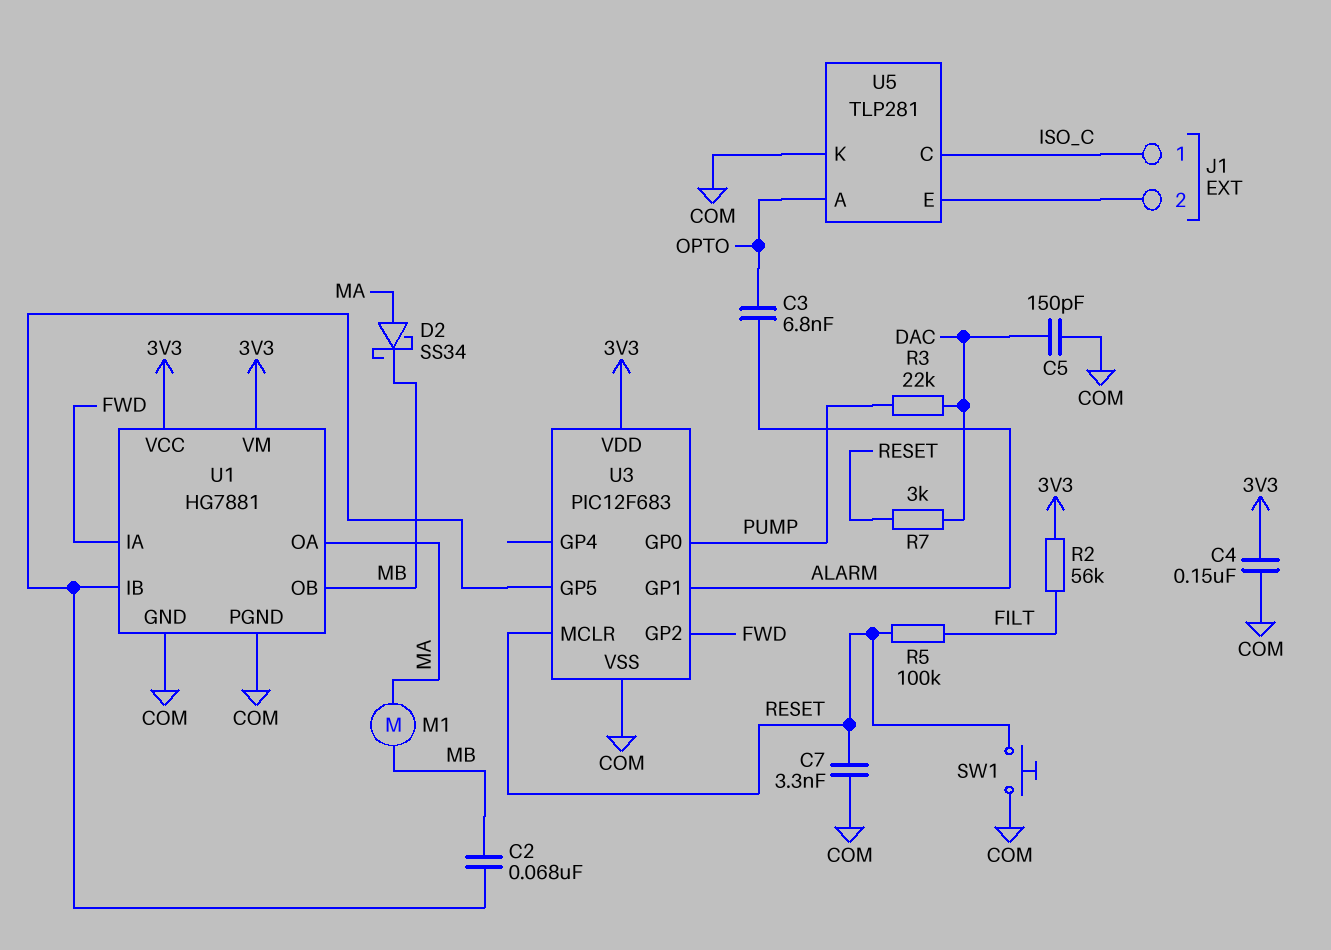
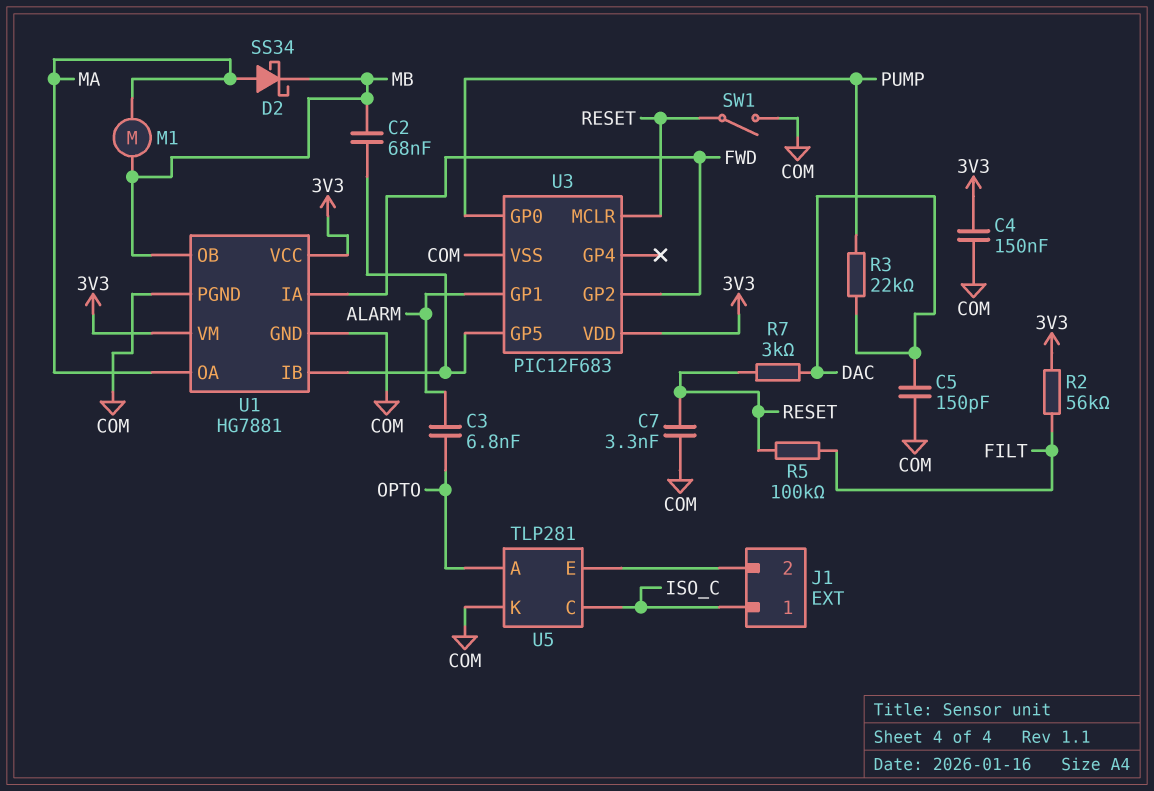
SW1: button (COM, RESET) -> switch (COM, RESET)

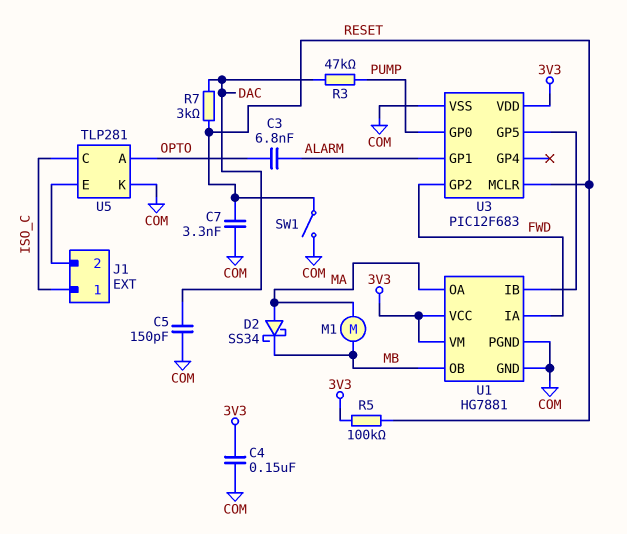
C2: 68nF (MB, U1/IB) -> none
R2: 56k (3V3, FILT) -> none
R3: 22k (DAC, PUMP) -> 47k (DAC, PUMP)
R5: 100k (FILT, RESET) -> 100k (3V3, RESET)

